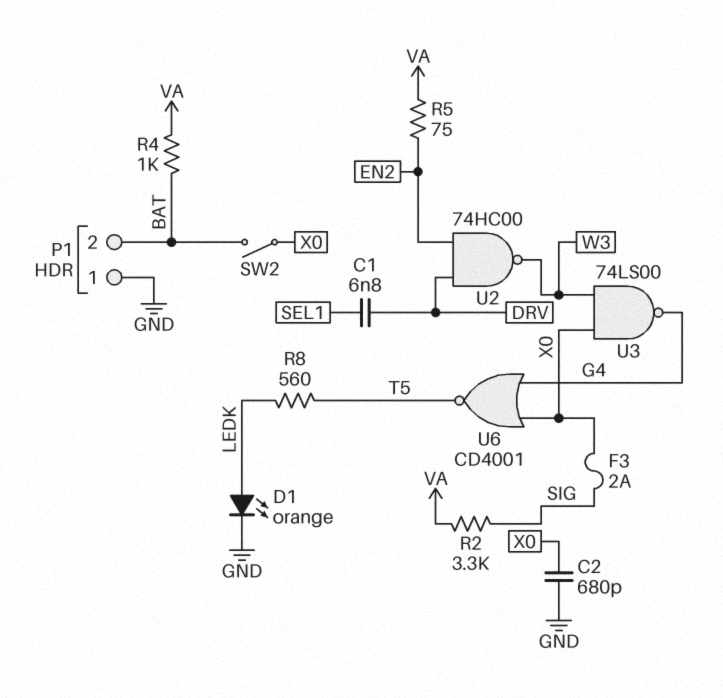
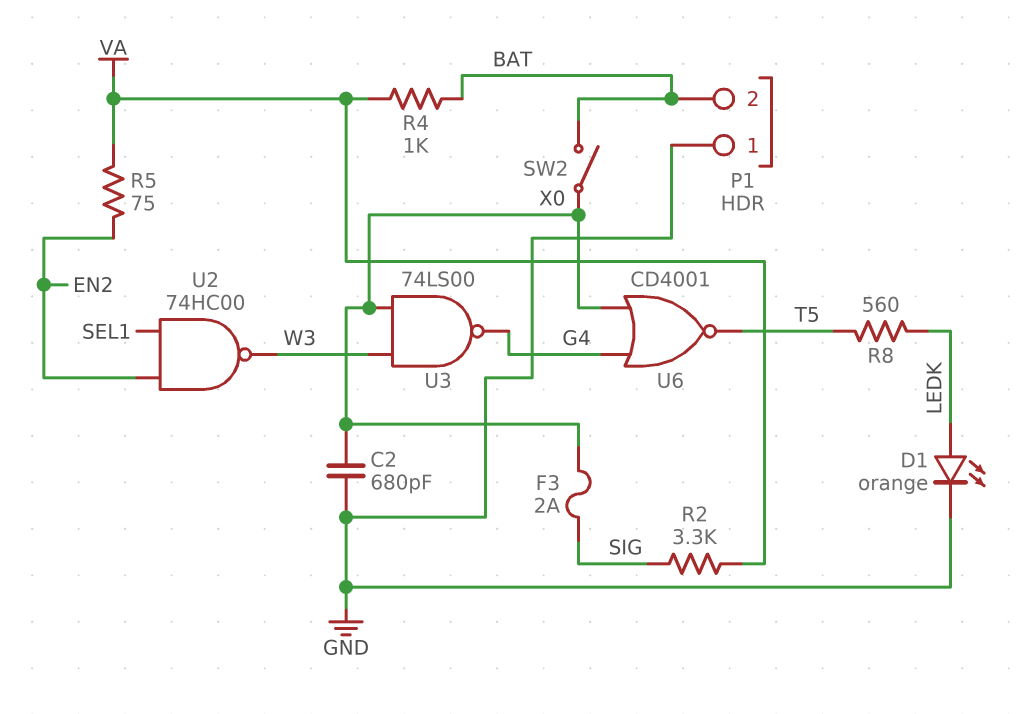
C1: 6.8nF (DRV, SEL1) -> none
U2: NAND 74HC00 (in DRV, in EN2, out W3) -> NAND 74HC00 (in EN2, in SEL1, out W3)

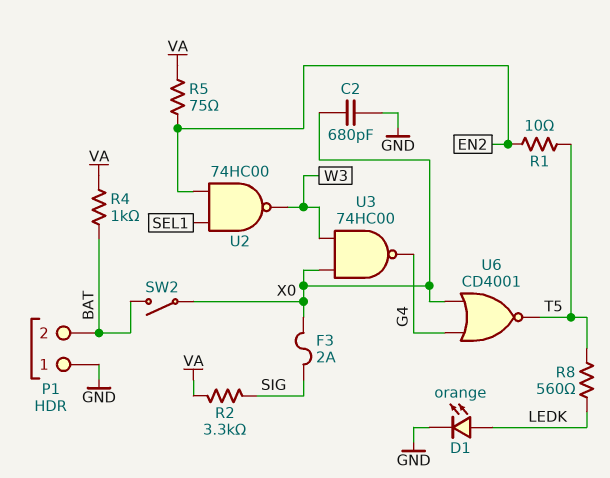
R1: none -> 10 (EN2, T5)
U3: NAND 74LS00 (in W3, in X0, out G4) -> NAND 74HC00 (in W3, in X0, out G4)

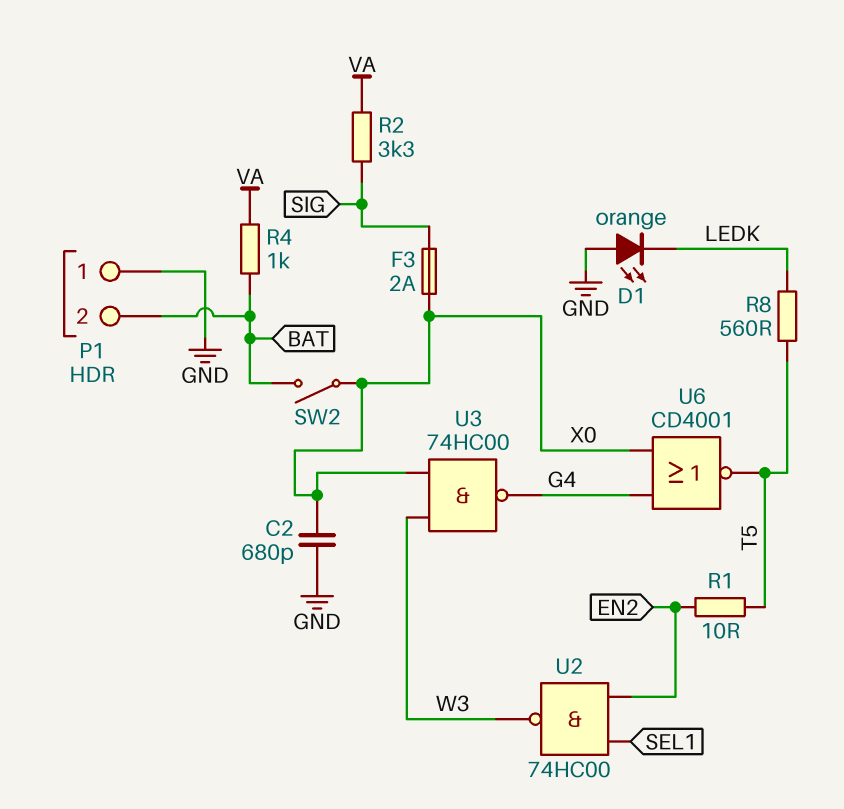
D1: LED orange (A LEDK, K GND) -> LED orange (A GND, K LEDK)
R5: 75 (EN2, VA) -> none

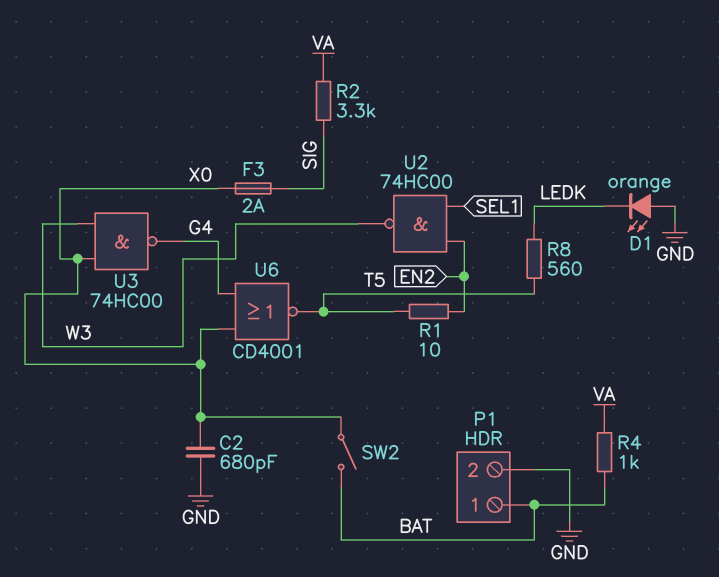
P1 pin 1: GND -> BAT
P1 pin 2: BAT -> GND

